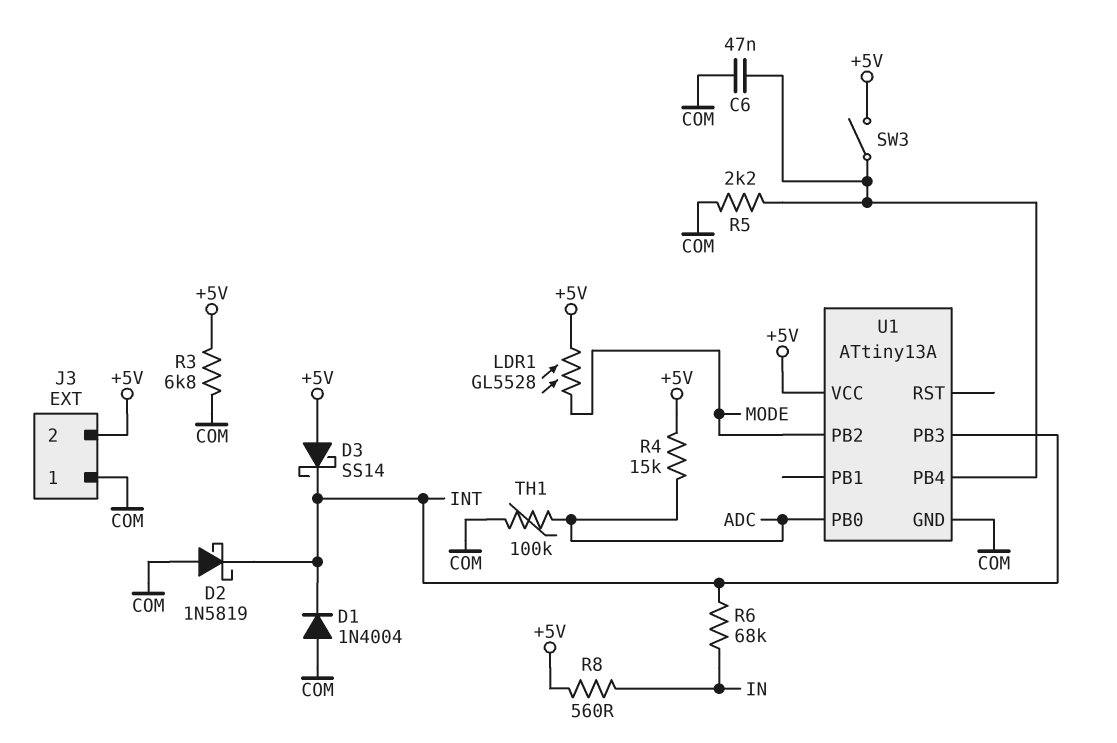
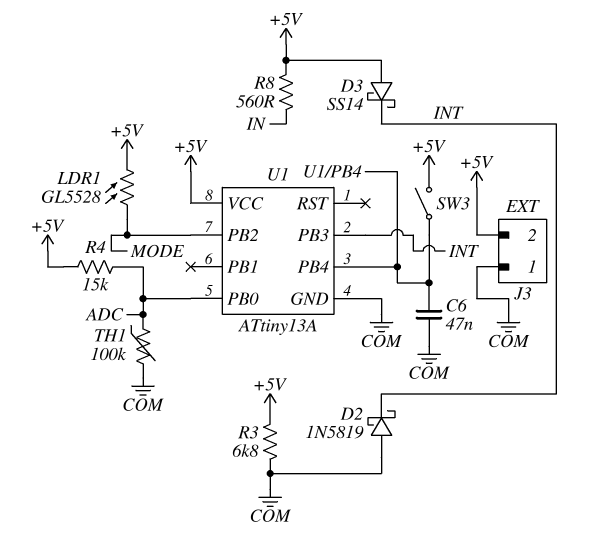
D1: diode 1N4004 (A COM, K INT) -> none
R5: 2.2k (COM, U1/PB4) -> none
R6: 68k (IN, INT) -> none

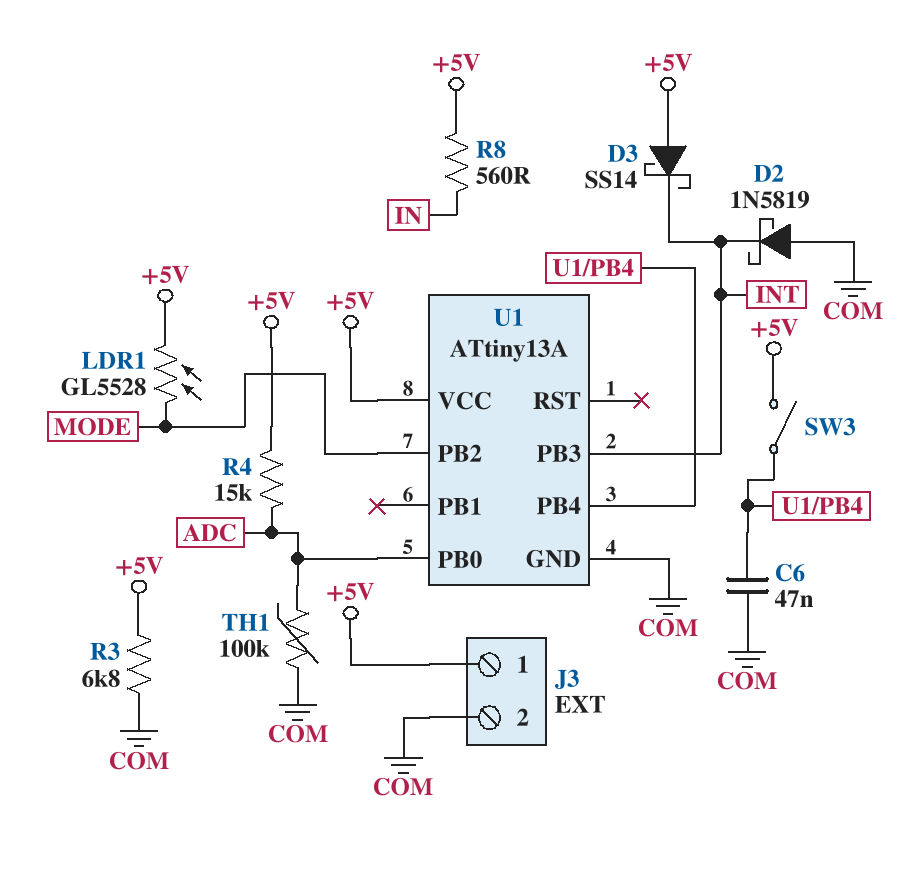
J3 pin 1: COM -> +5V
J3 pin 2: +5V -> COM

